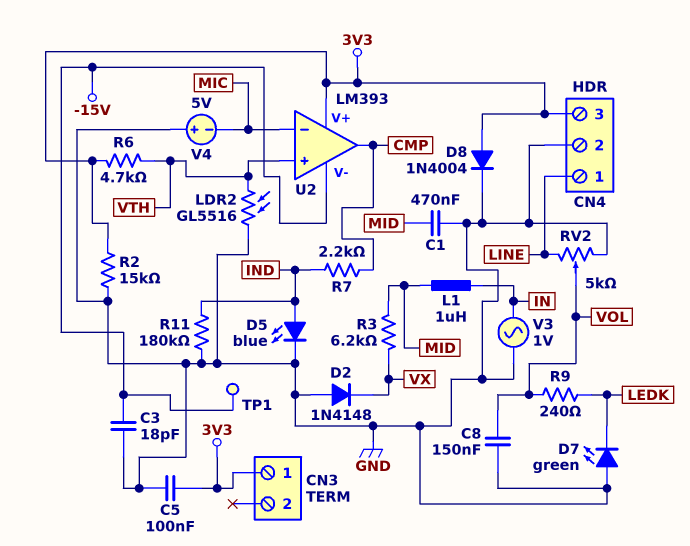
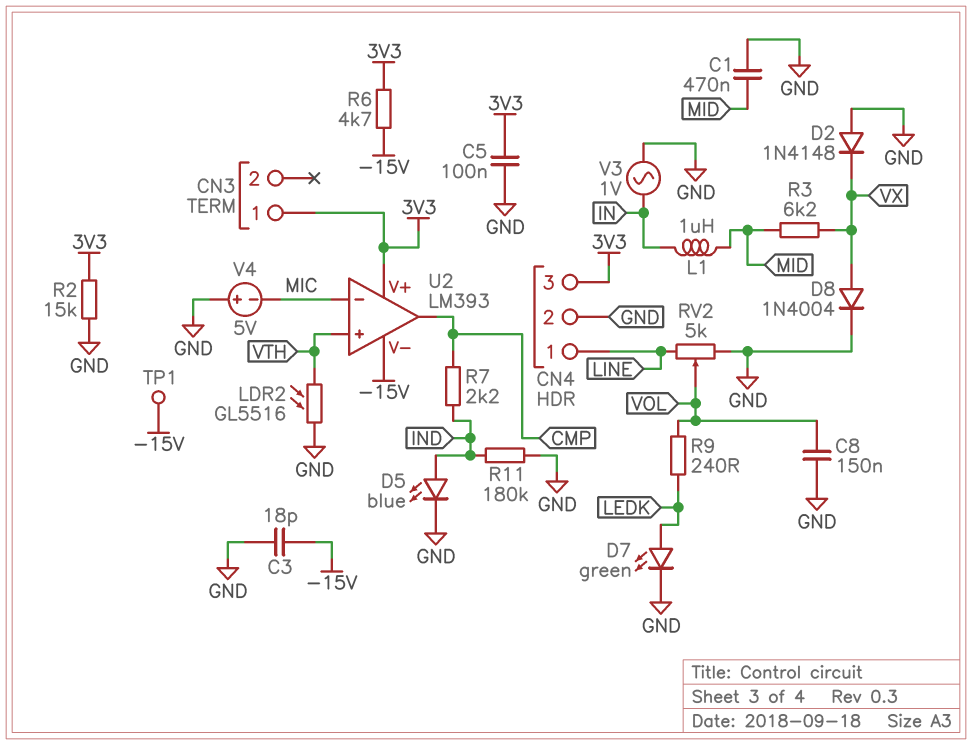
D7: LED green (A GND, K LEDK) -> LED green (A LEDK, K GND)
D8: diode 1N4004 (A 3V3, K GND) -> diode 1N4004 (A VX, K GND)
R6: 4.7k (3V3, VTH) -> 4.7k (-15V, 3V3)

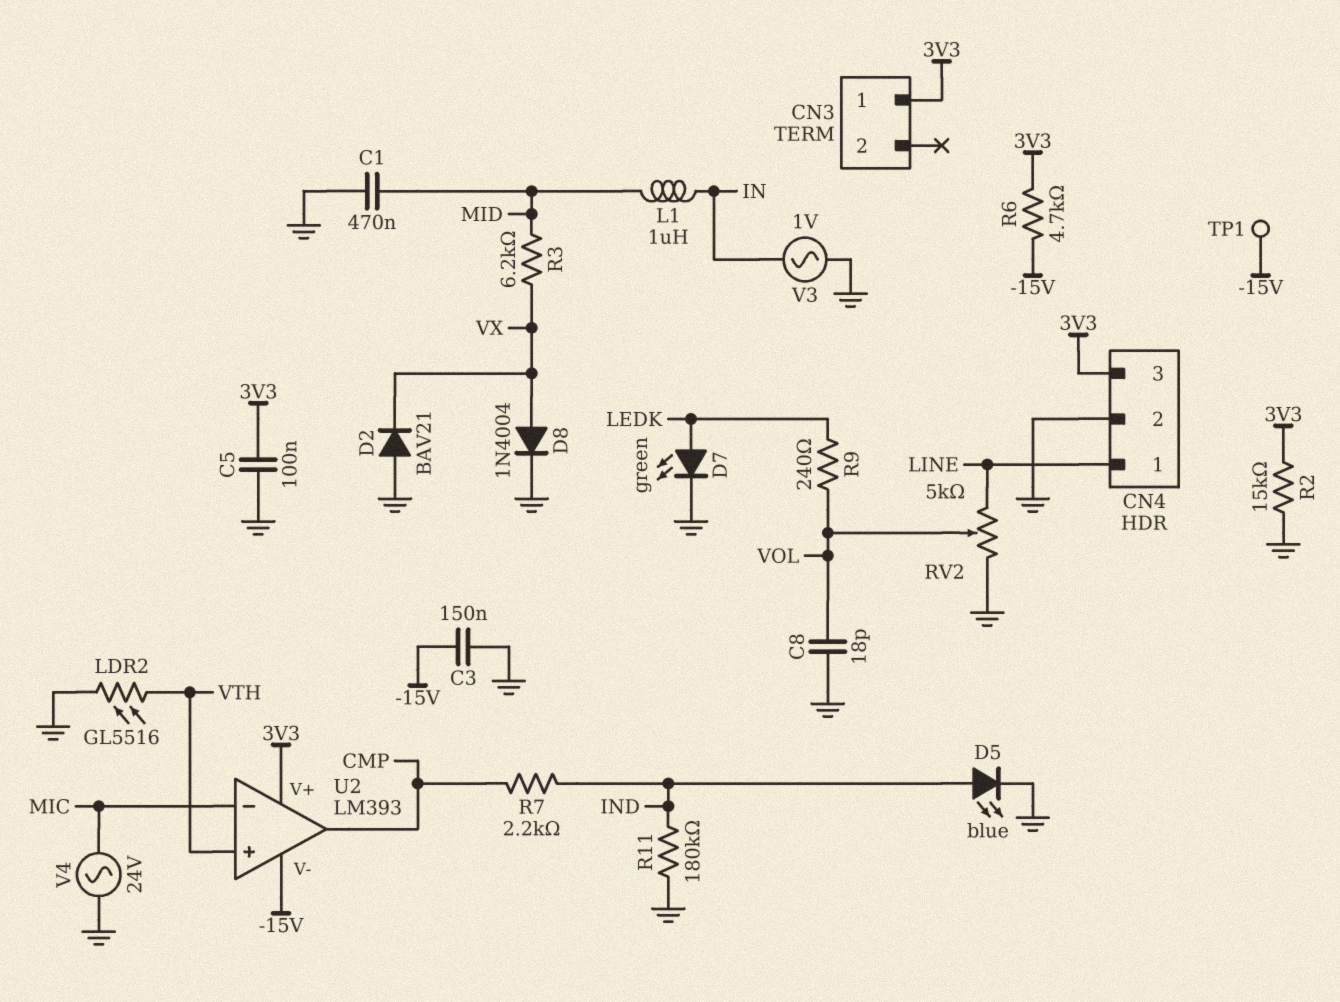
C3: 18pF (-15V, GND) -> 150nF (-15V, GND)
C8: 150nF (GND, VOL) -> 18pF (GND, VOL)
D2: diode 1N4148 (A GND, K VX) -> diode BAV21 (A GND, K VX)
V4: 5V (plus GND, minus MIC) -> AC 24V (GND, MIC)

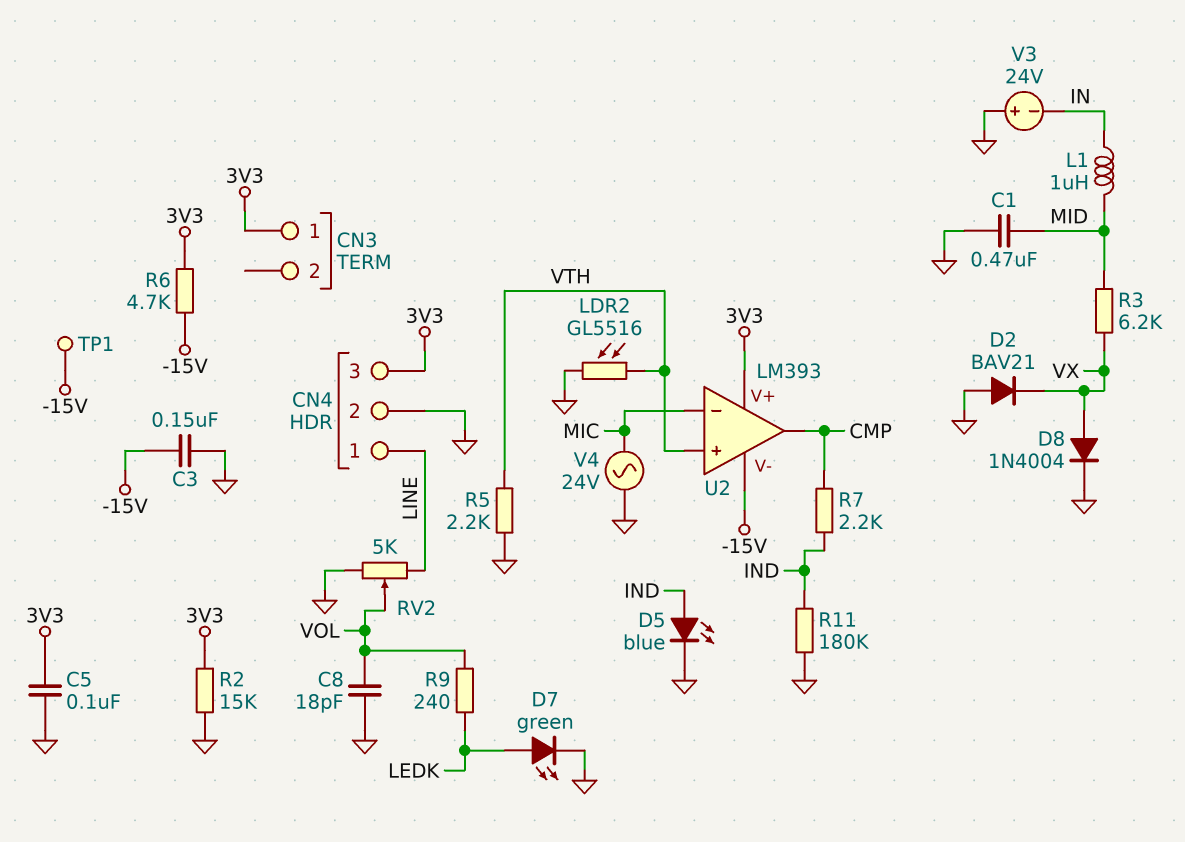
R5: none -> 2.2k (GND, VTH)
V3: AC 1V (GND, IN) -> 24V (plus GND, minus IN)

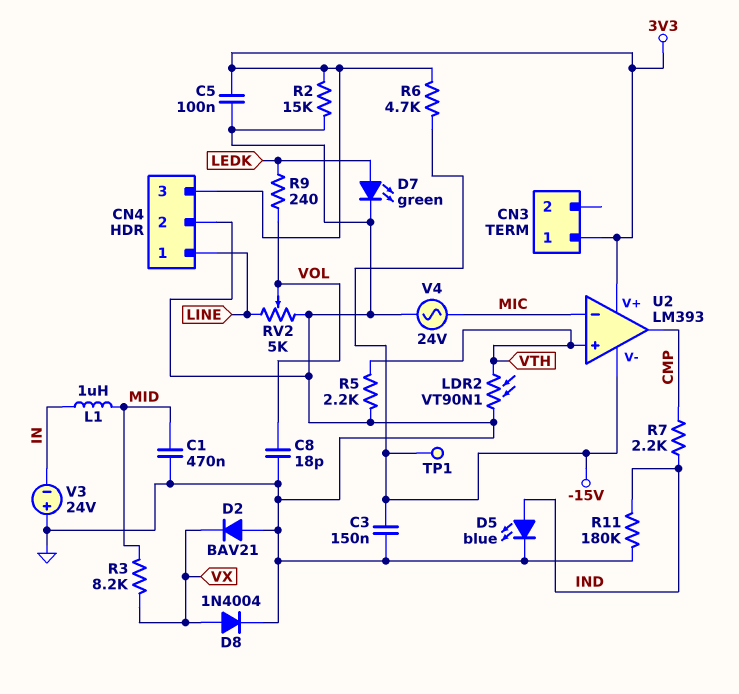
LDR2: GL5516 (GND, VTH) -> VT90N1 (GND, VTH)
R3: 6.2k (MID, VX) -> 8.2k (MID, VX)

